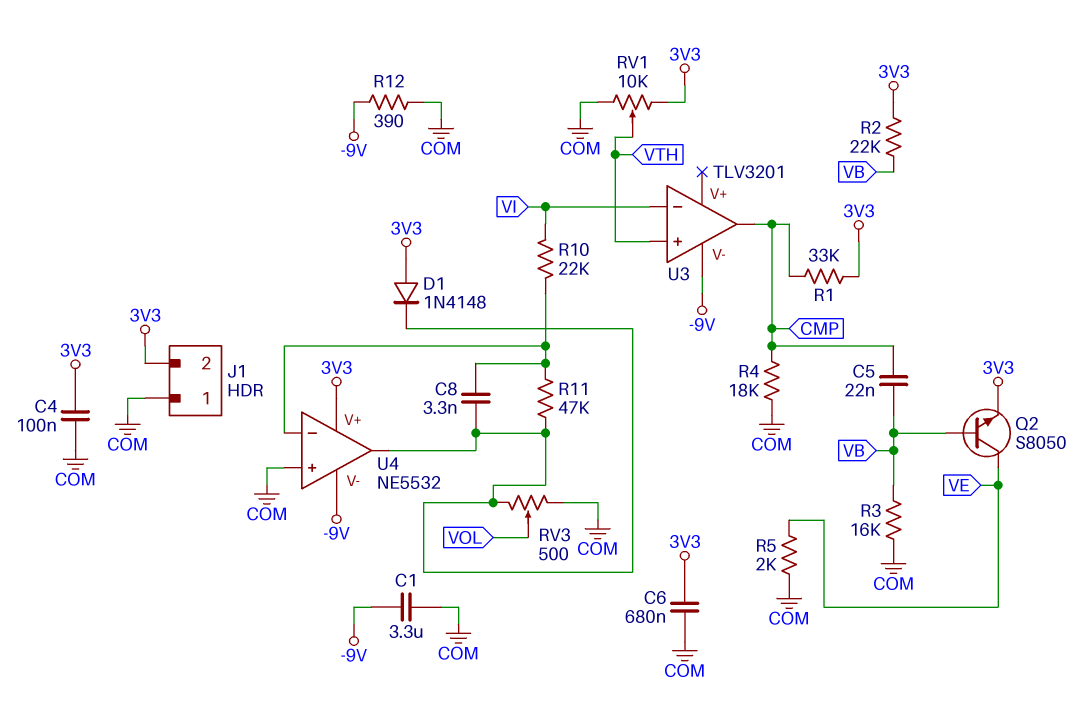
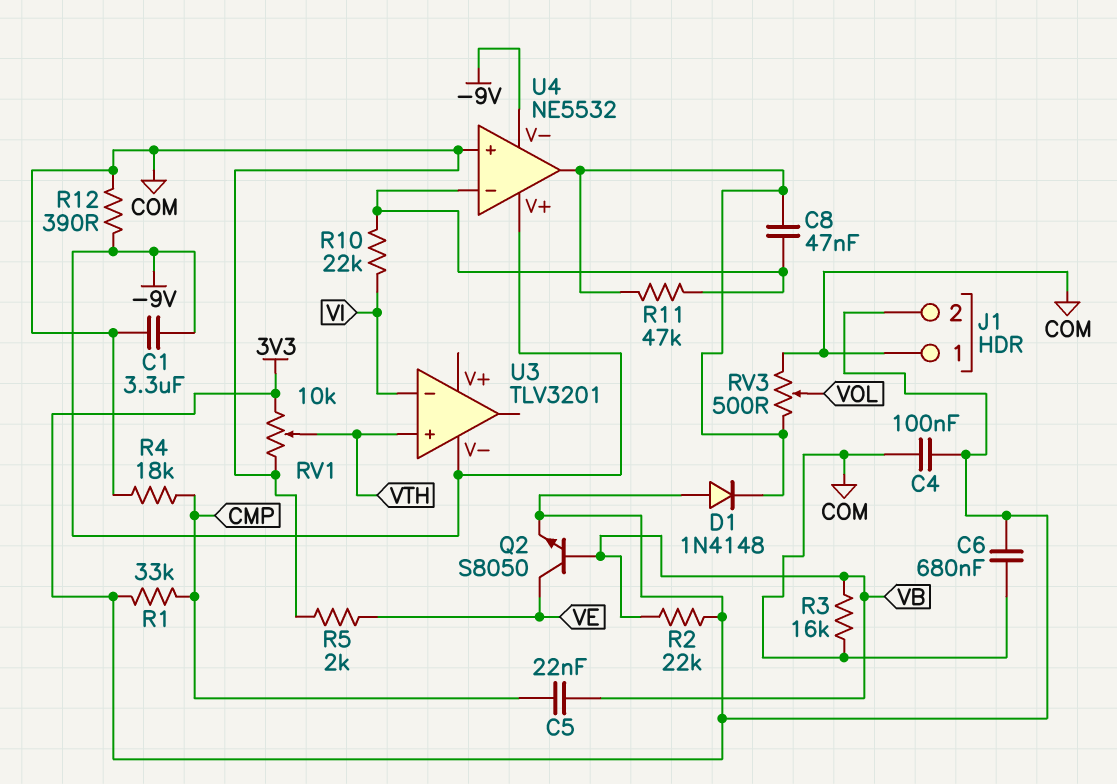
C8: 3.3nF (U4/in-, U4/out) -> 47nF (U4/in-, U4/out)
U3 pin out: CMP -> none
U4 pin V+: 3V3 -> -9V

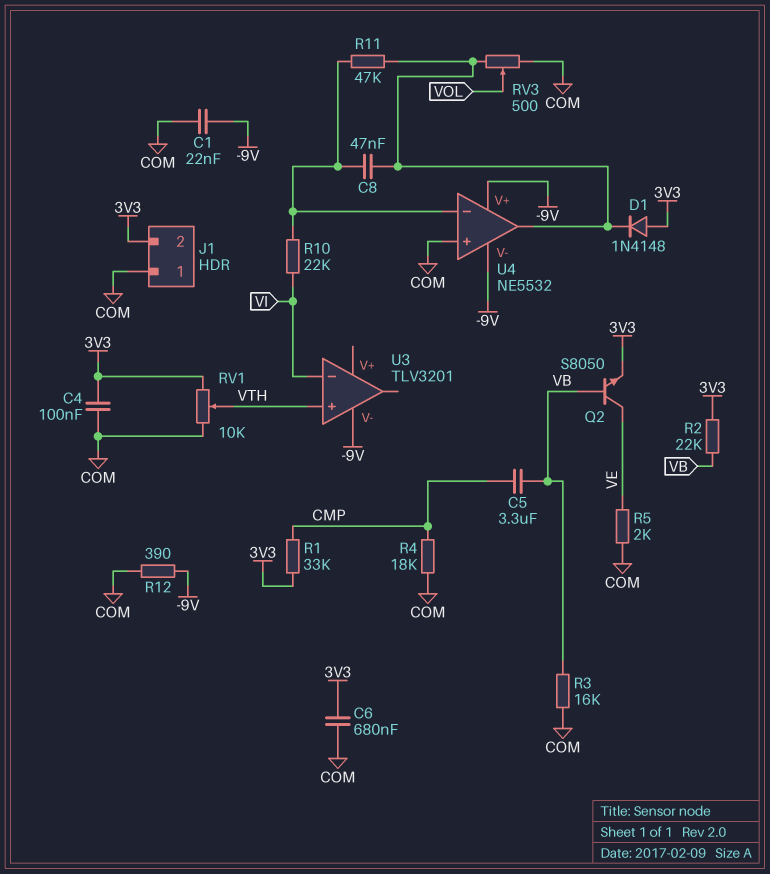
C1: 3.3uF (-9V, COM) -> 22nF (-9V, COM)
C5: 22nF (CMP, VB) -> 3.3uF (CMP, VB)

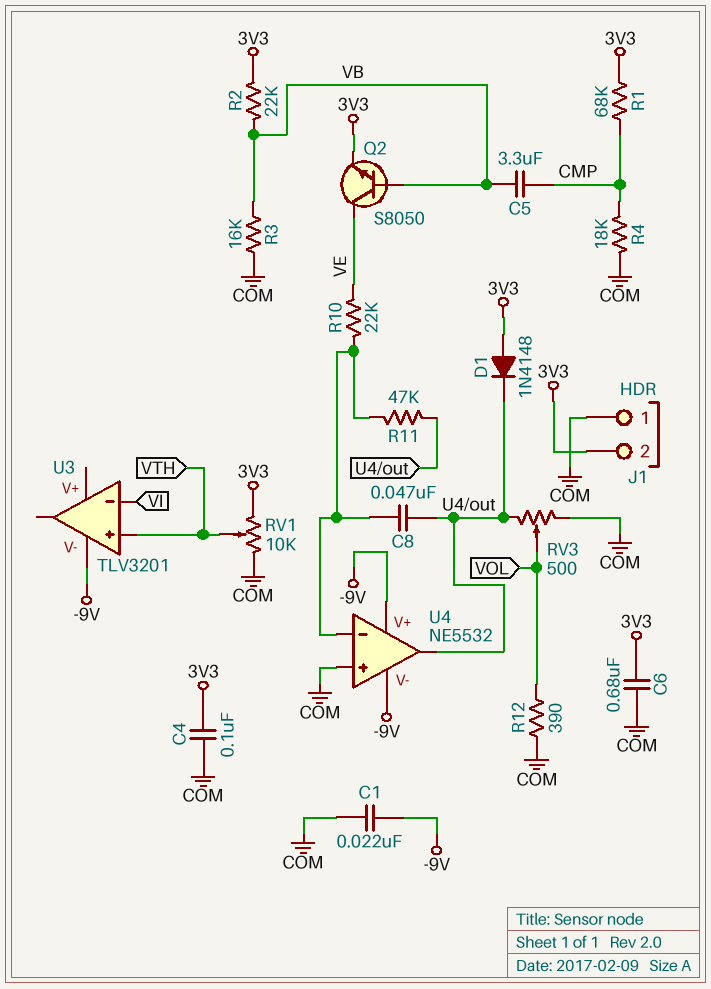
R1: 33k (3V3, CMP) -> 68k (3V3, CMP)
R5: 2k (COM, VE) -> none
R10: 22k (U4/in-, VI) -> 22k (U4/in-, VE)
R12: 390 (-9V, COM) -> 390 (COM, VOL)

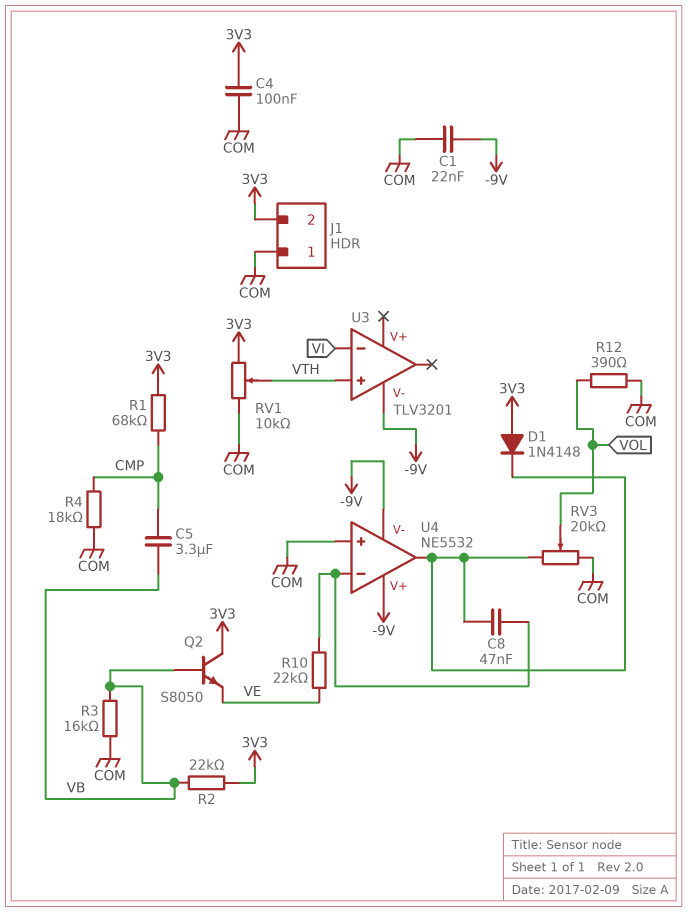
C6: 680nF (3V3, COM) -> none
Q2: NPN S8050 (B VB, C VE, E 3V3) -> NPN S8050 (B VB, C 3V3, E VE)
R11: 47k (U4/in-, U4/out) -> none
RV3: 500 (COM, U4/out, wiper VOL) -> 20k (COM, U4/out, wiper VOL)

